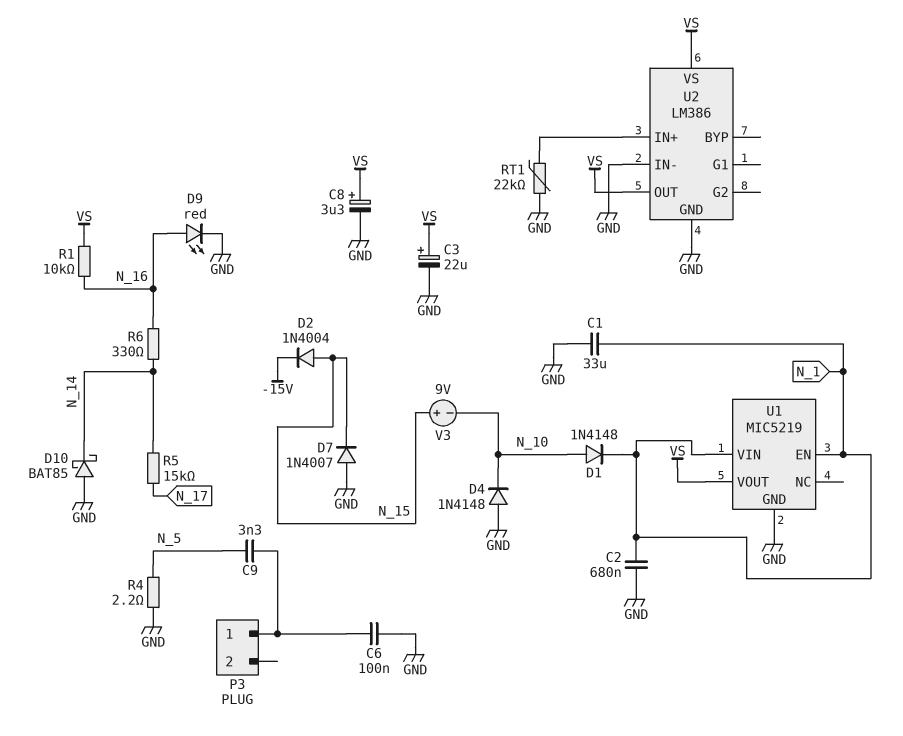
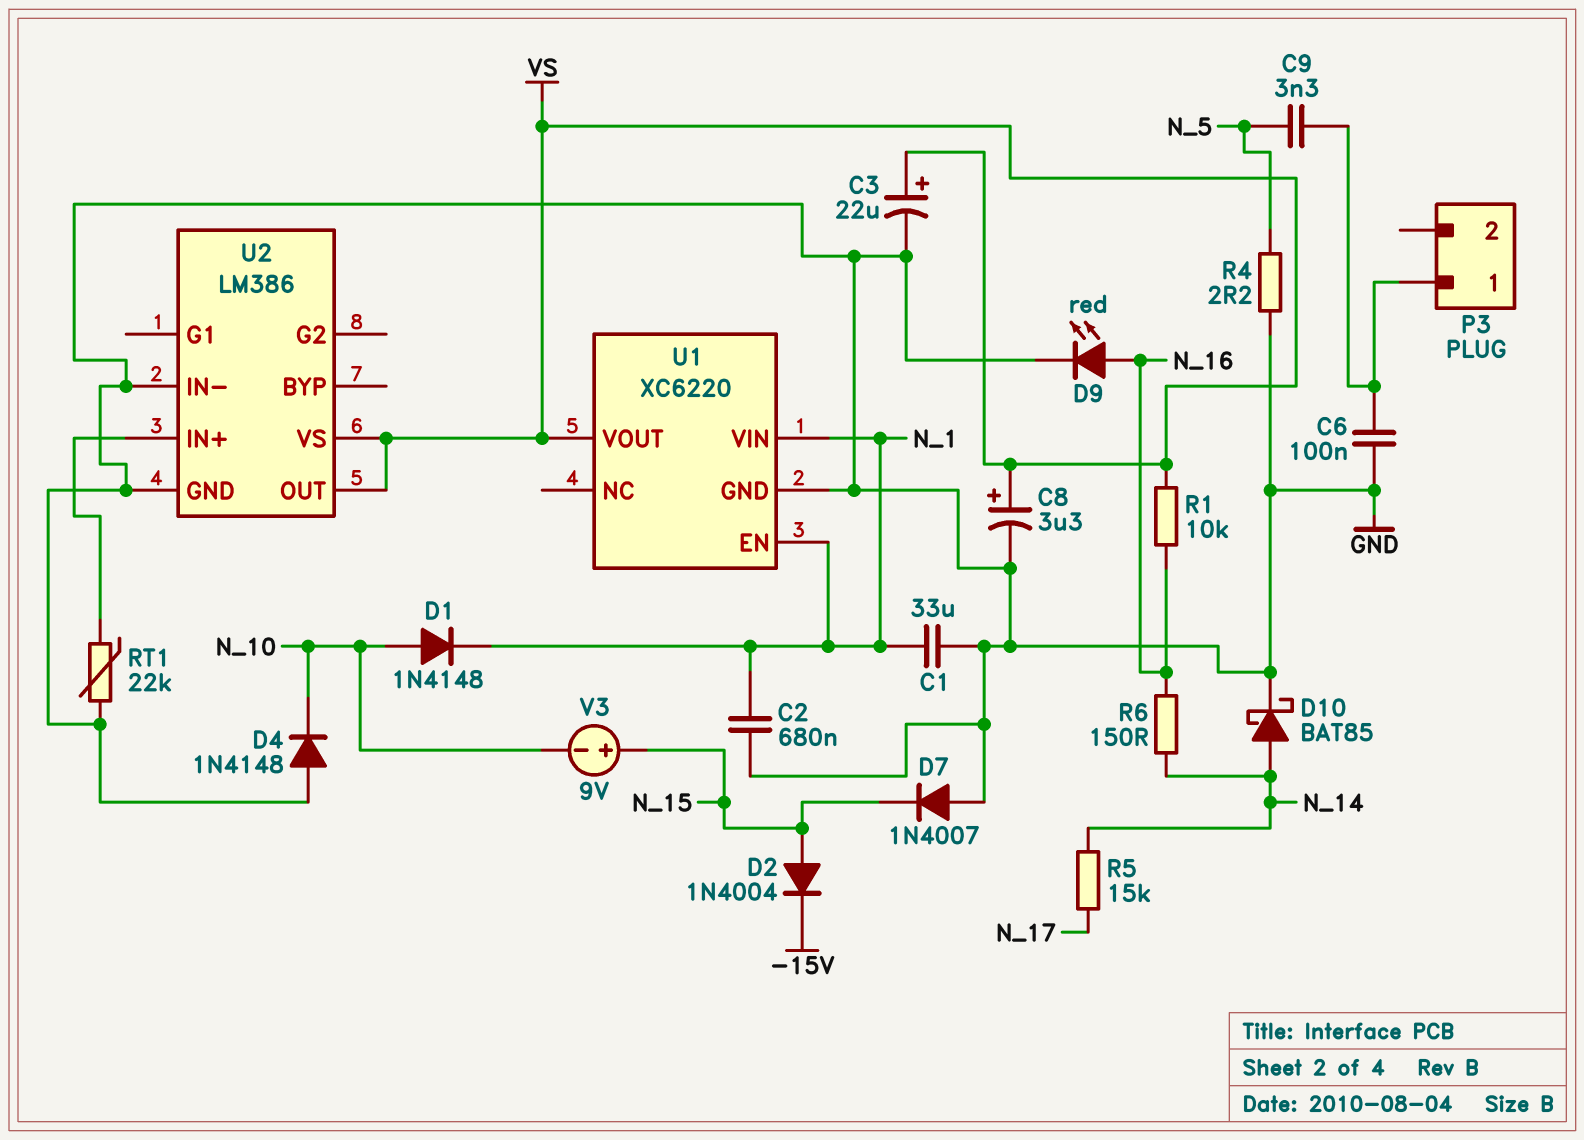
D10: schottky BAT85 (A GND, K N_14) -> schottky BAT85 (A N_14, K GND)
R6: 330 (N_14, N_16) -> 150 (N_14, N_16)
U1: MIC5219 -> XC6220

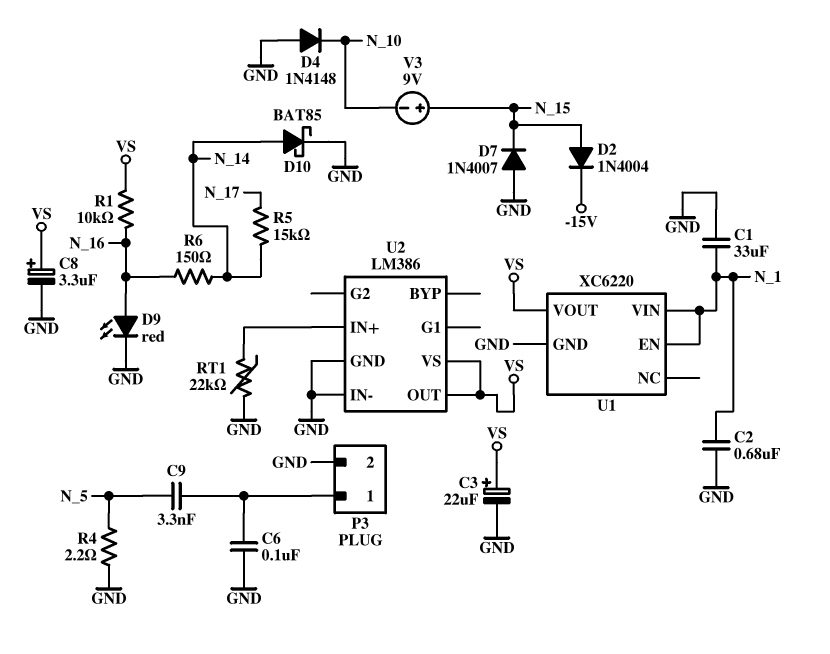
D1: diode 1N4148 (A N_10, K N_1) -> none
P3 pin 2: none -> GND

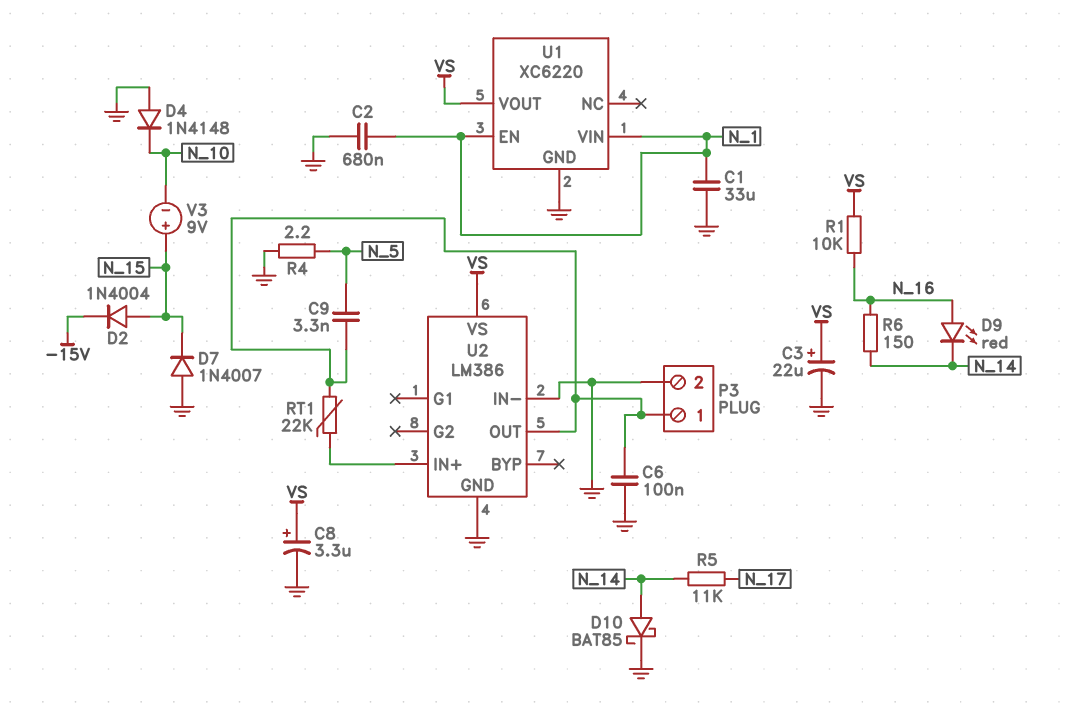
D9: LED red (A N_16, K GND) -> LED red (A N_16, K N_14)
R5: 15k (N_14, N_17) -> 11k (N_14, N_17)
RT1: 22k (GND, U2/IN+) -> 22k (P3/1, U2/IN+)
U2 pin OUT: VS -> P3/1

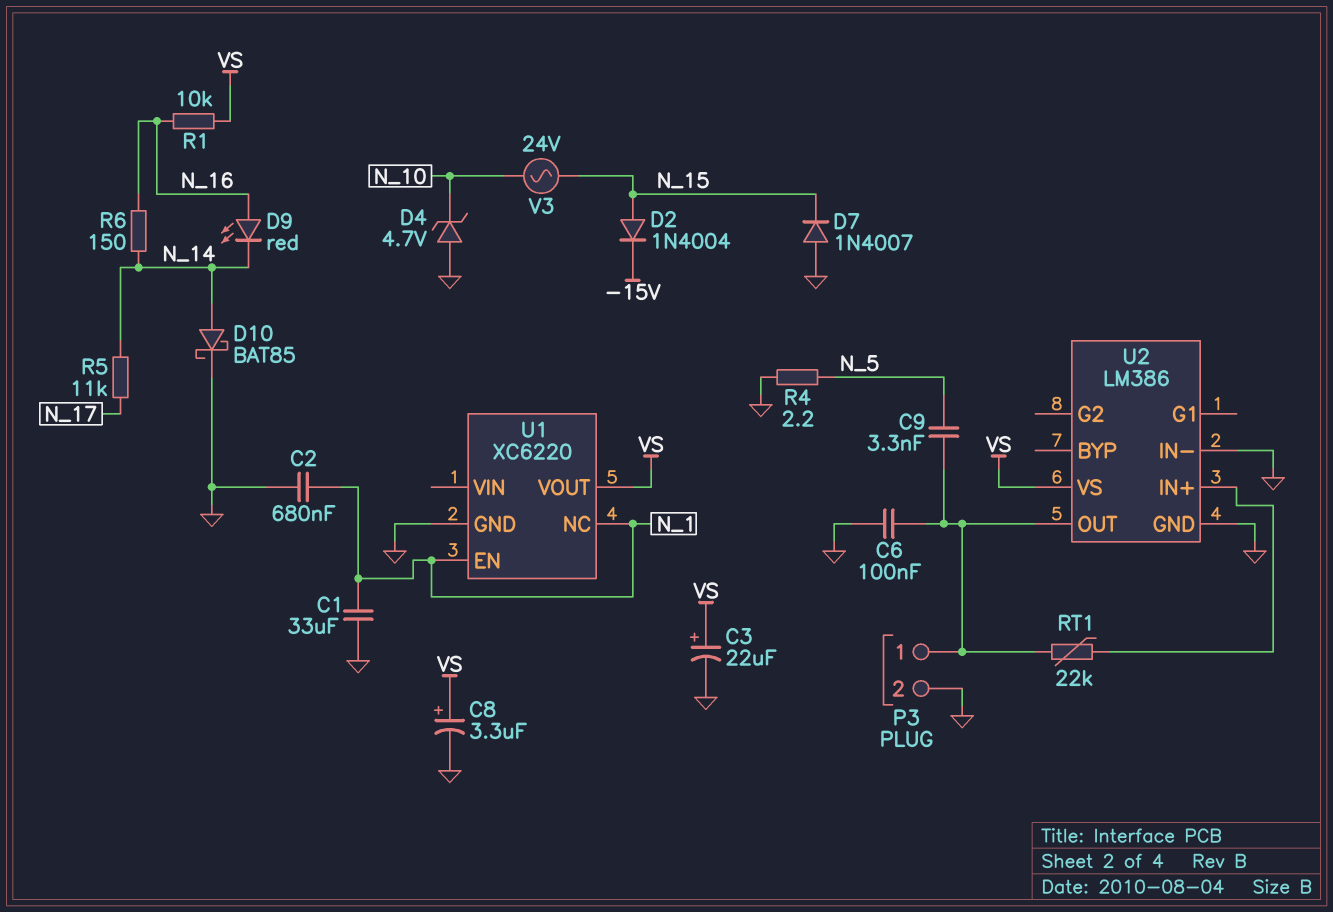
D4: diode 1N4148 (A GND, K N_10) -> zener 4.7V (A GND, K N_10)
U1 pin NC: none -> N_1
U1 pin VIN: N_1 -> none
V3: 9V (plus N_15, minus N_10) -> AC 24V (N_10, N_15)

